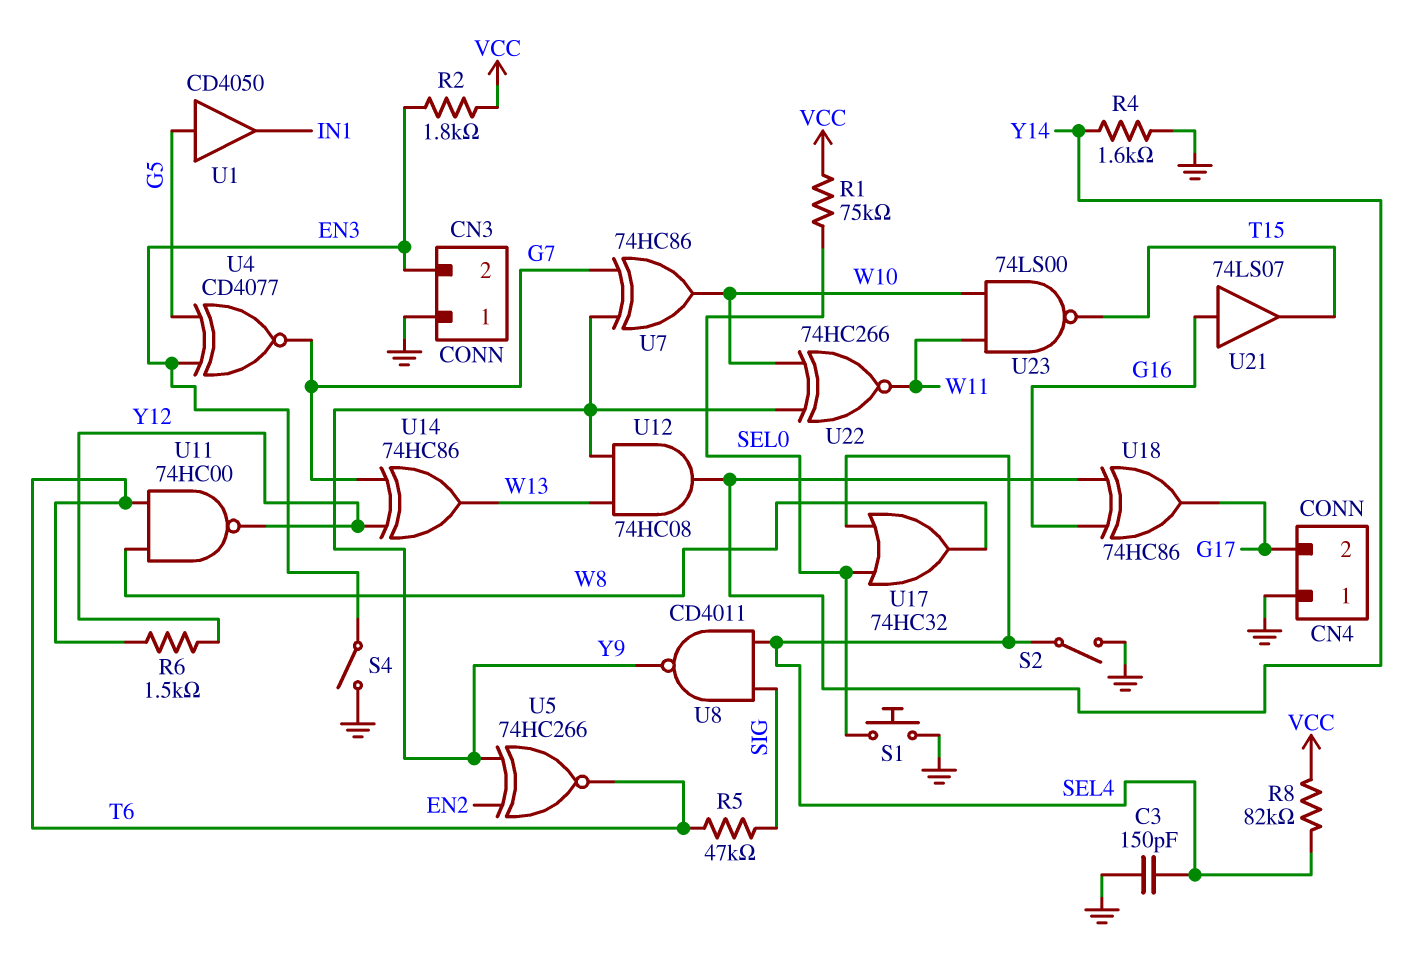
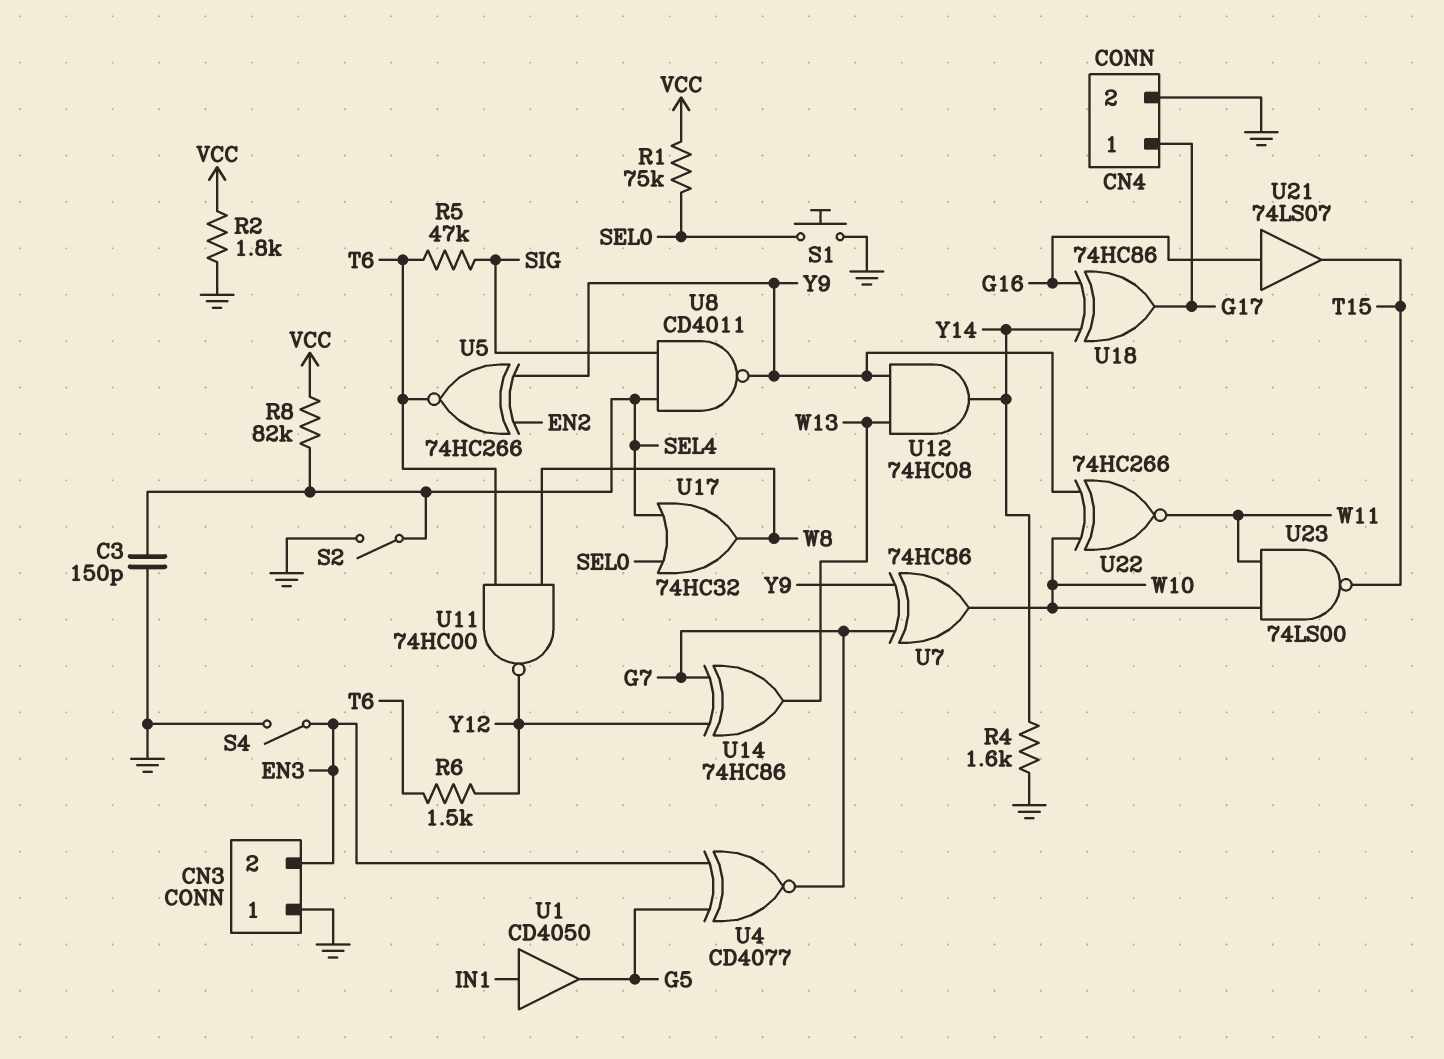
CN4 pin 1: GND -> G17
CN4 pin 2: G17 -> GND
R2: 1.8k (EN3, VCC) -> 1.8k (GND, VCC)
U1: buffer CD4050 (in G5, out IN1) -> buffer CD4050 (in IN1, out G5)

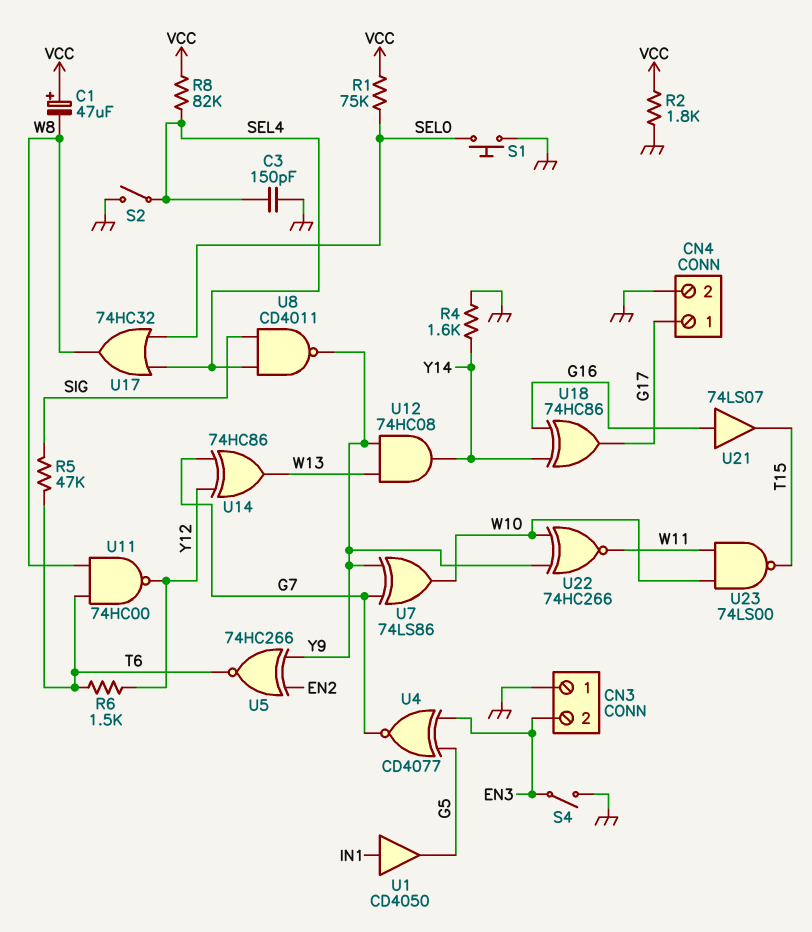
C1: none -> 47uF (plus VCC, minus W8)
U7: XOR 74HC86 (in G7, in Y9, out W10) -> XOR 74LS86 (in G7, in Y9, out W10)

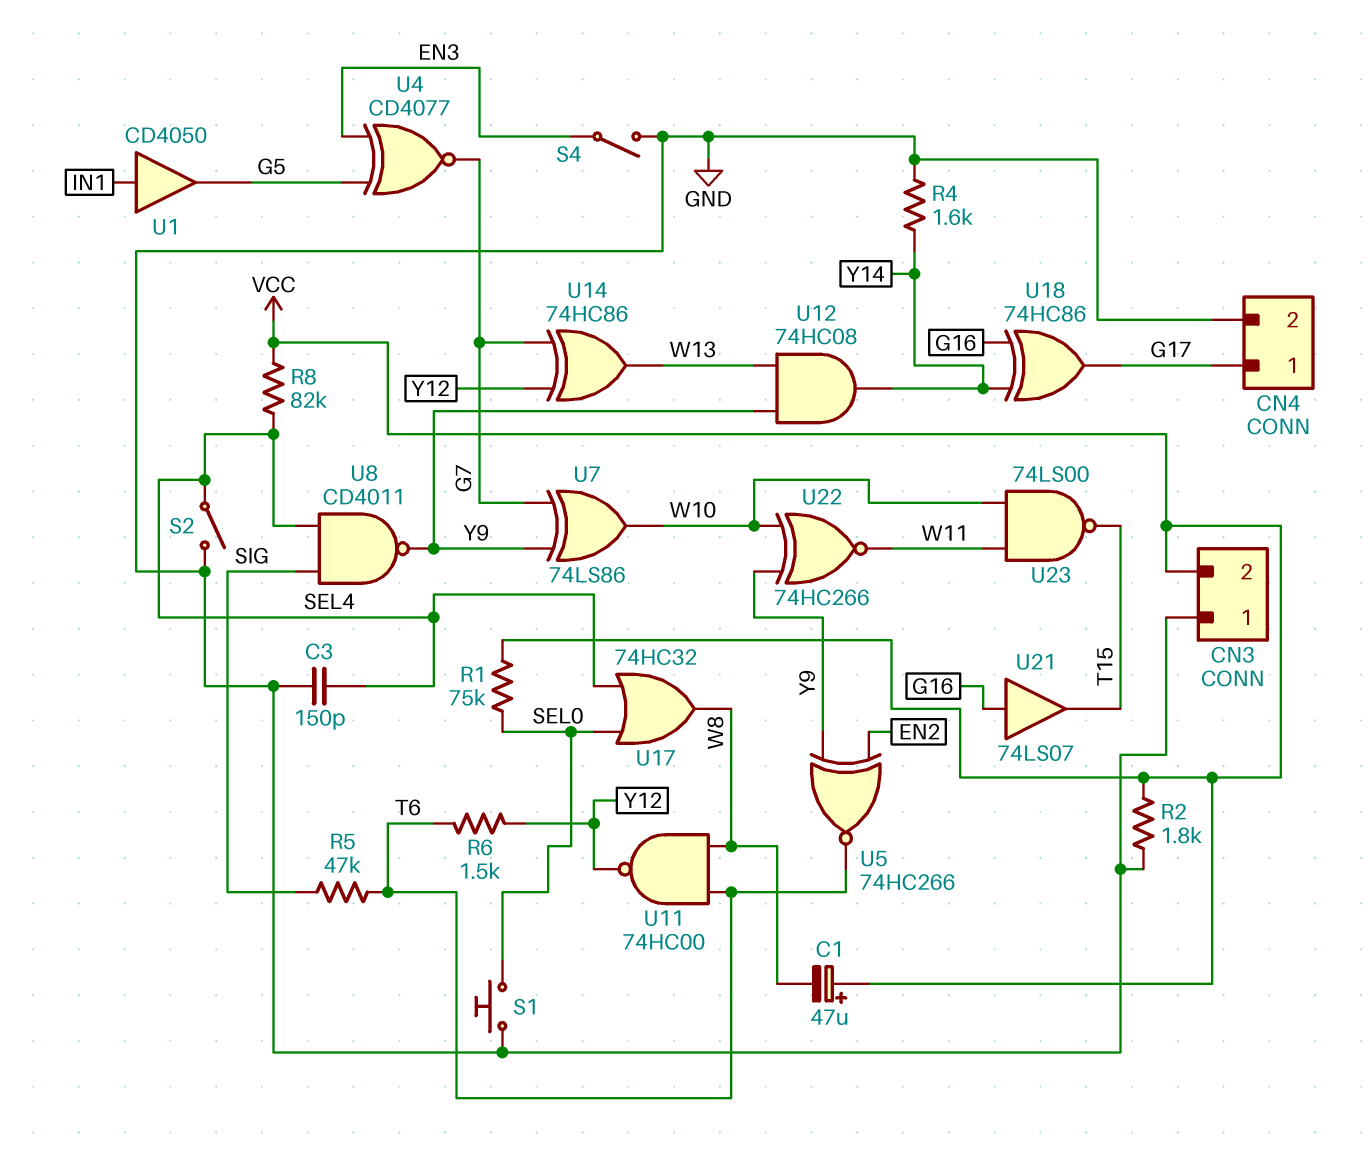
CN3 pin 2: EN3 -> VCC

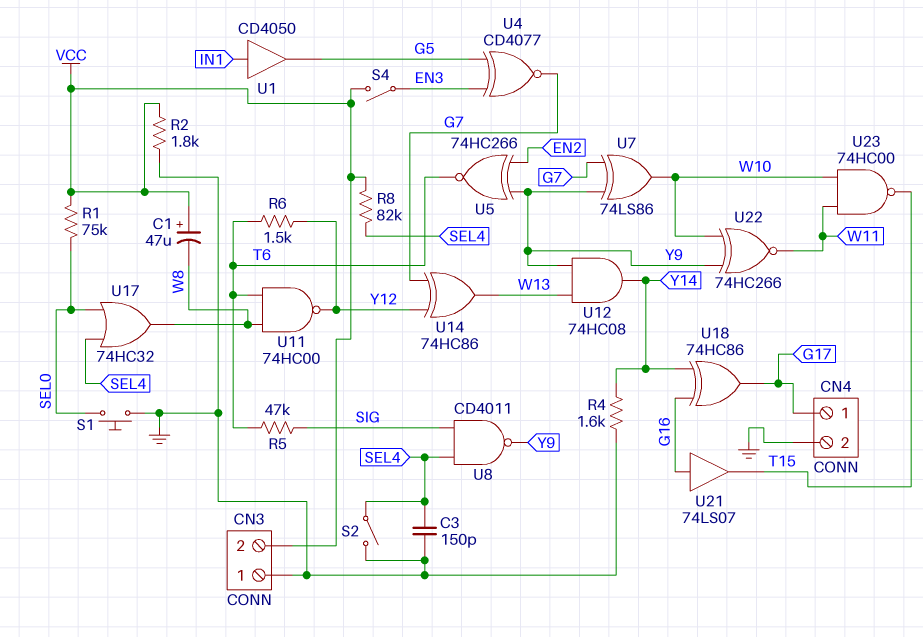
S4: switch (EN3, GND) -> switch (EN3, VCC)
U23: NAND 74LS00 (in W10, in W11, out T15) -> NAND 74HC00 (in W10, in W11, out T15)

